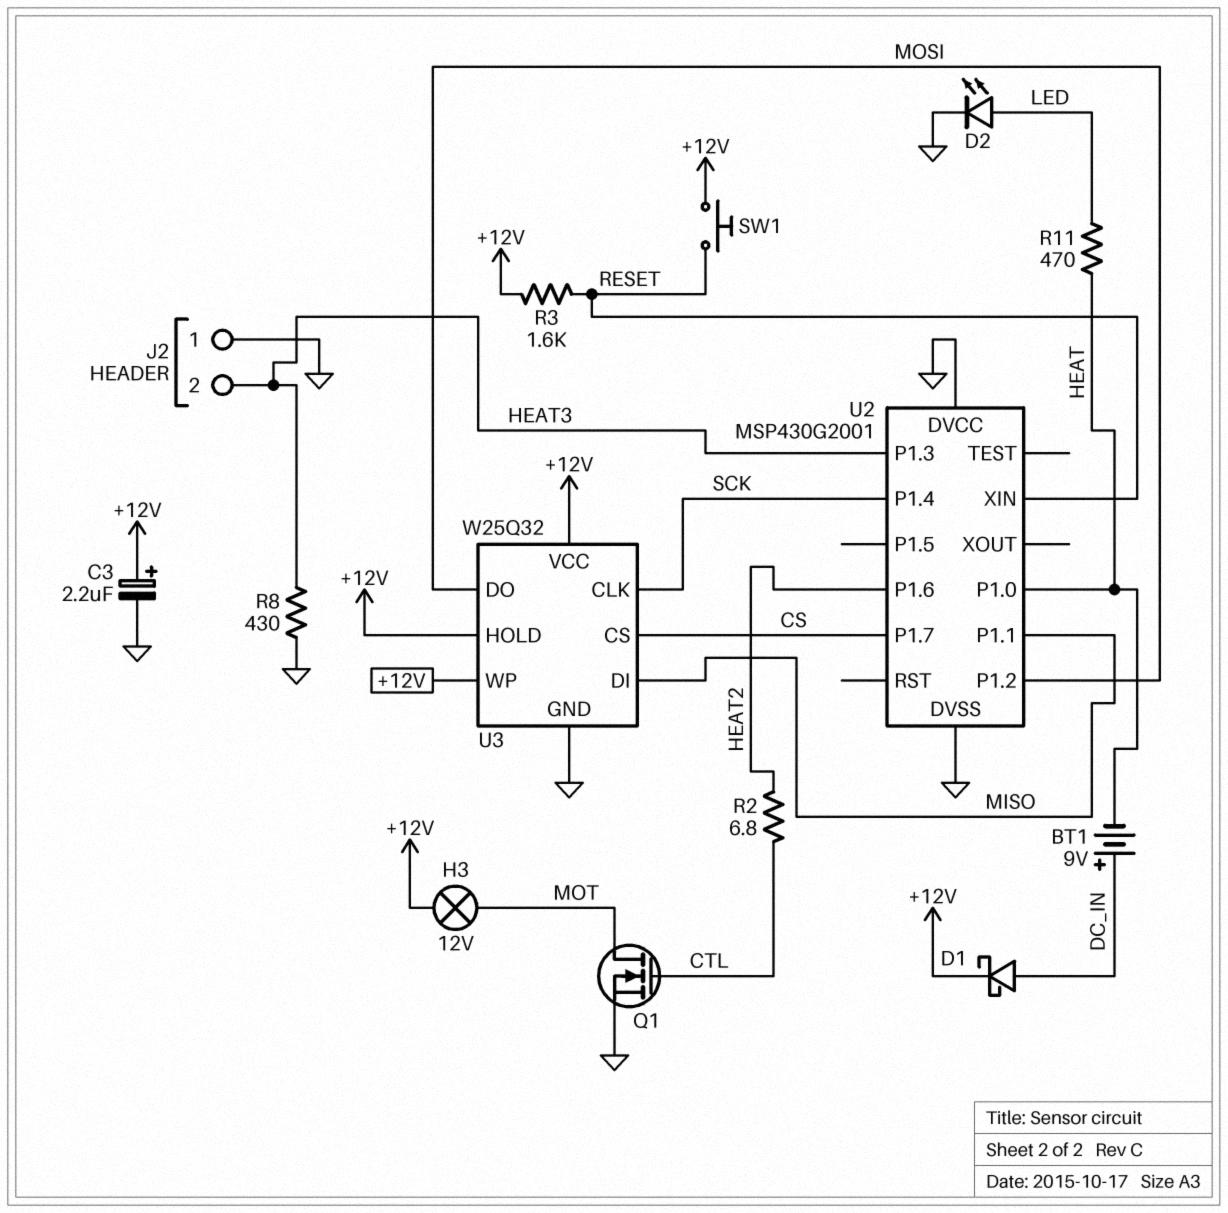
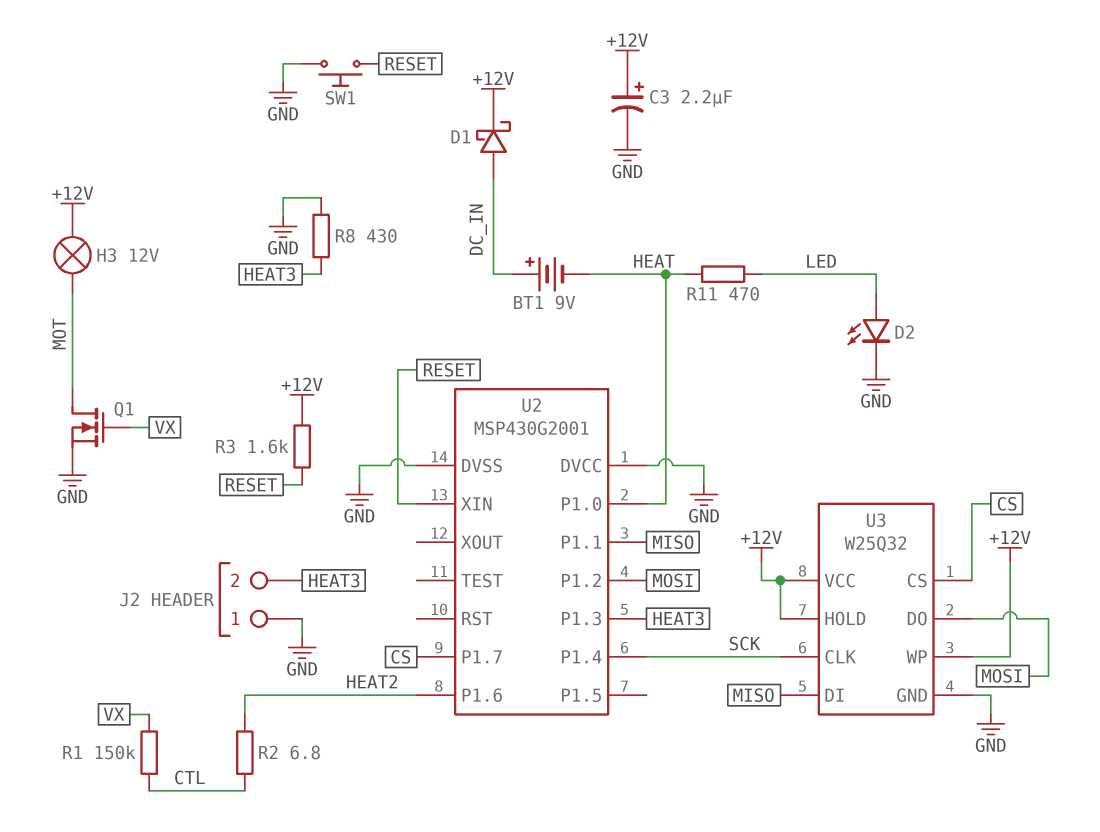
Q1: NMOS (G CTL, D MOT, S GND) -> NMOS (G VX, D MOT, S GND)
R1: none -> 150k (CTL, VX)
SW1: button (+12V, RESET) -> button (GND, RESET)

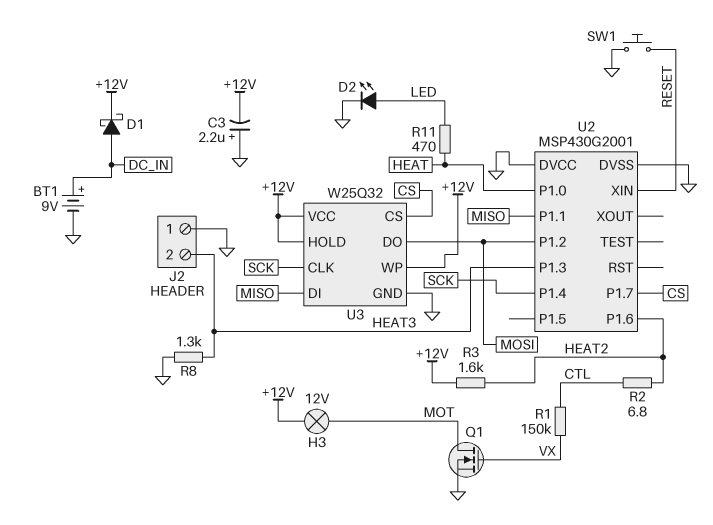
BT1: 9V (plus DC_IN, minus HEAT) -> 9V (plus DC_IN, minus GND)
C3: 2.2uF (plus +12V, minus GND) -> 2.2uF (plus GND, minus +12V)
R3: 1.6k (+12V, RESET) -> 1.6k (+12V, HEAT2)
R8: 430 (GND, HEAT3) -> 1.3k (GND, HEAT3)

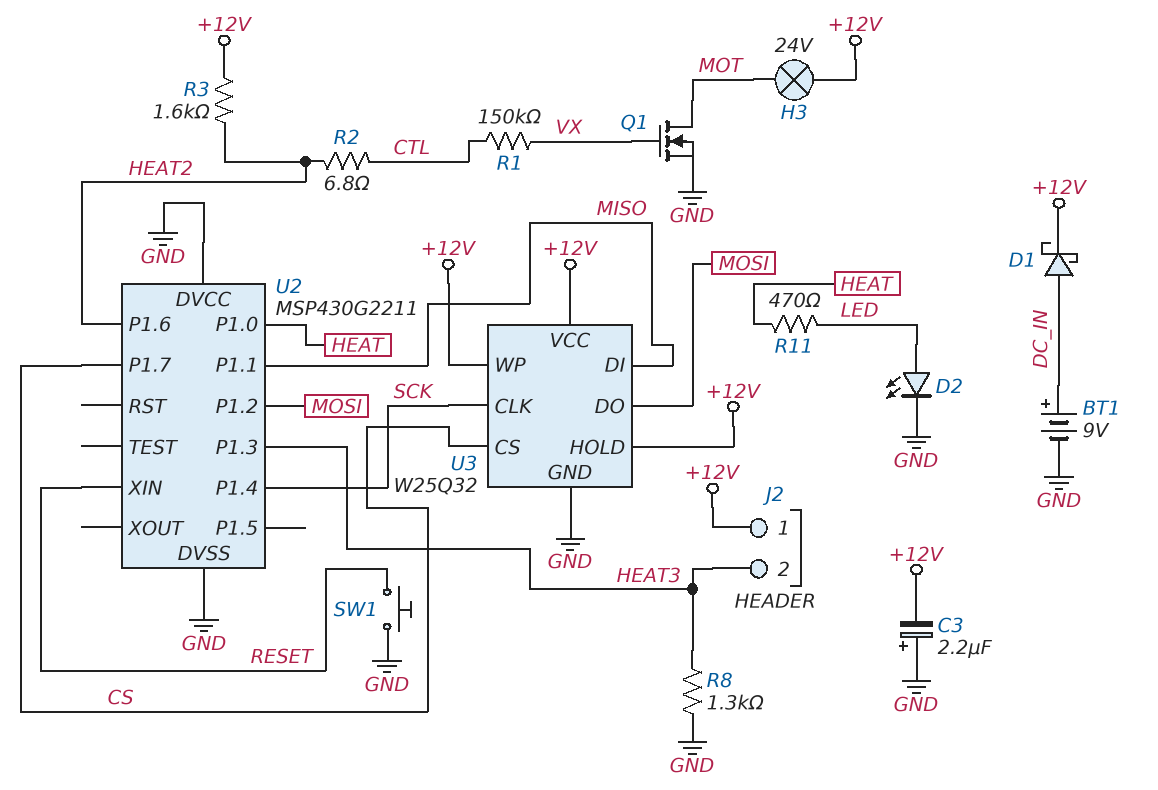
H3: lamp 12V (+12V, MOT) -> lamp 24V (+12V, MOT)
J2 pin 1: GND -> +12V
U2: MSP430G2001 -> MSP430G2211

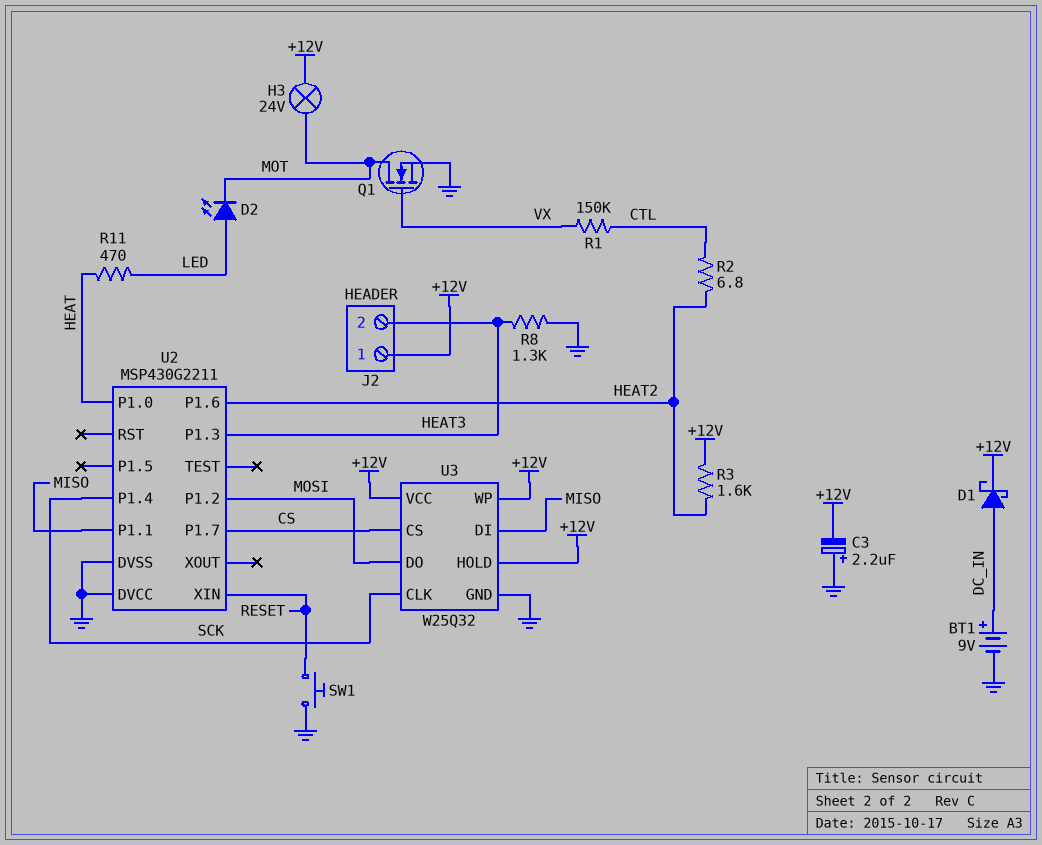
D2: LED (A LED, K GND) -> LED (A LED, K MOT)

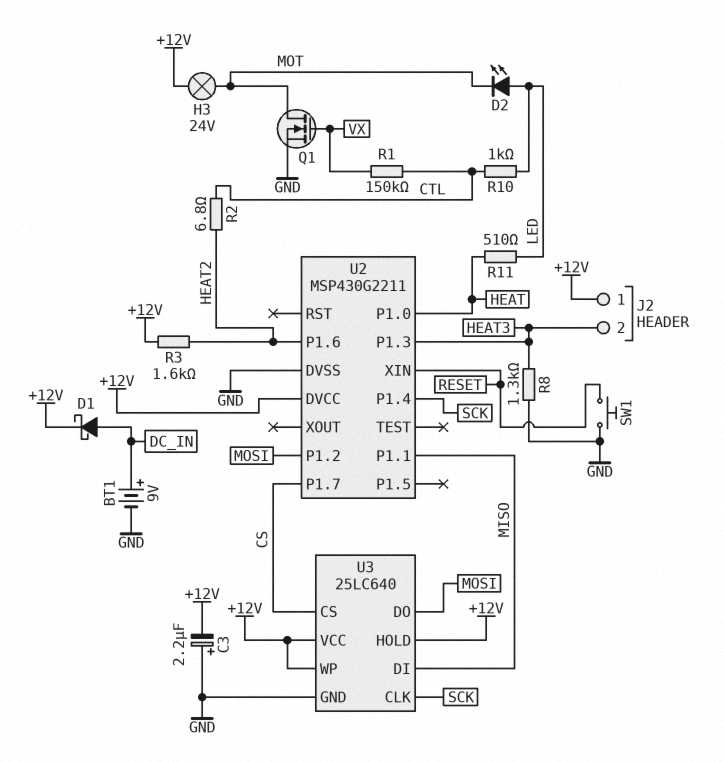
R10: none -> 1k (CTL, LED)
R11: 470 (HEAT, LED) -> 510 (HEAT, LED)
U2 pin DVCC: GND -> +12V
U3: W25Q32 -> 25LC640

